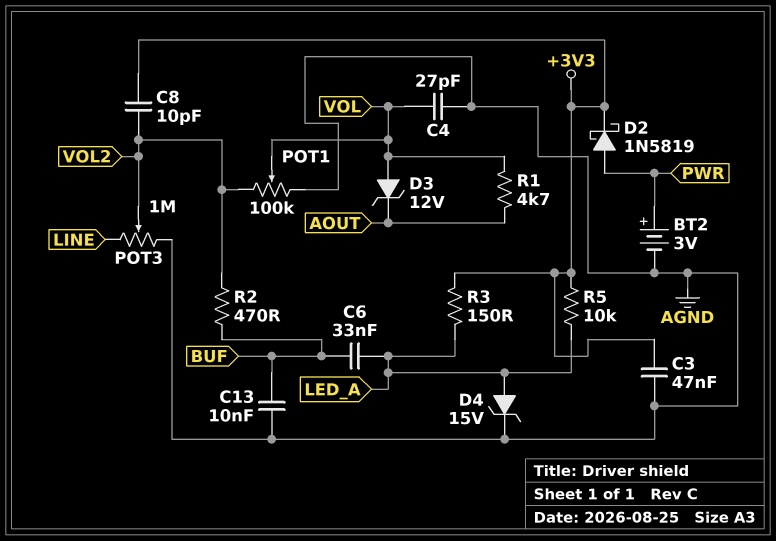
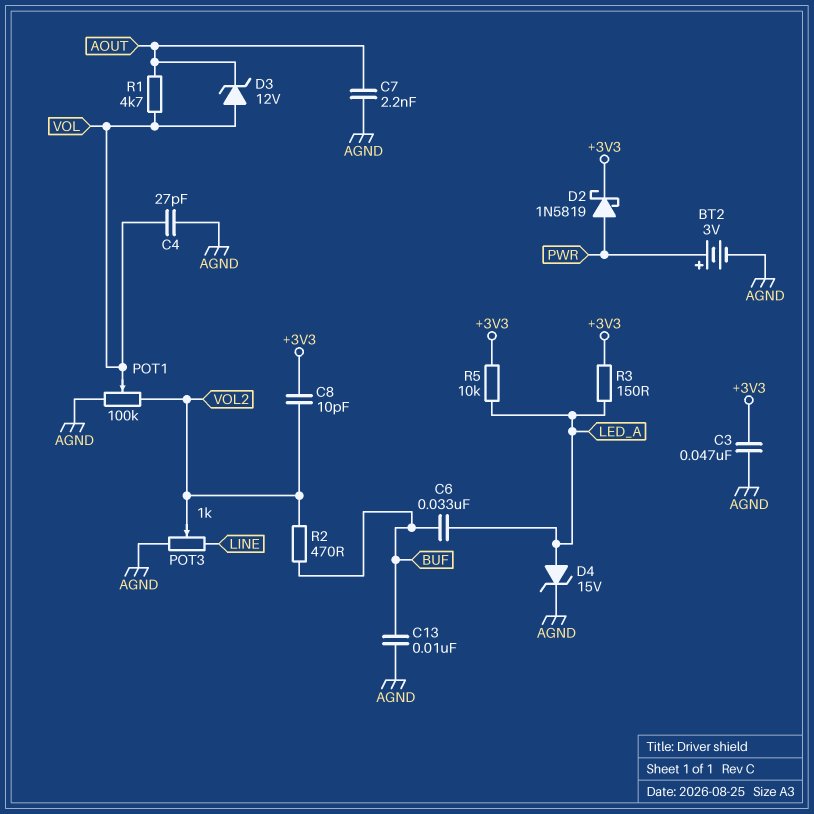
C7: none -> 2.2nF (AGND, AOUT)
POT3: 1M (AGND, LINE, wiper VOL2) -> 1k (AGND, LINE, wiper VOL2)

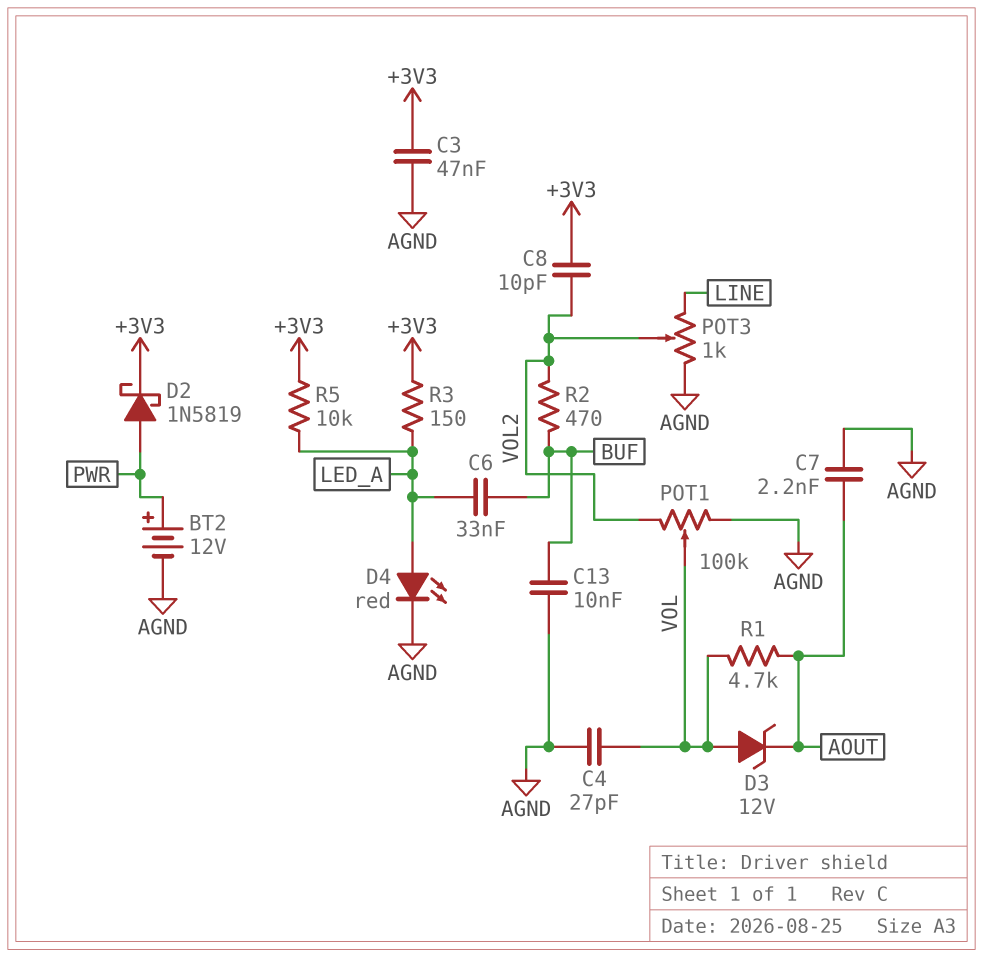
BT2: 3V (plus PWR, minus AGND) -> 12V (plus PWR, minus AGND)
D4: zener 15V (A LED_A, K AGND) -> LED red (A LED_A, K AGND)

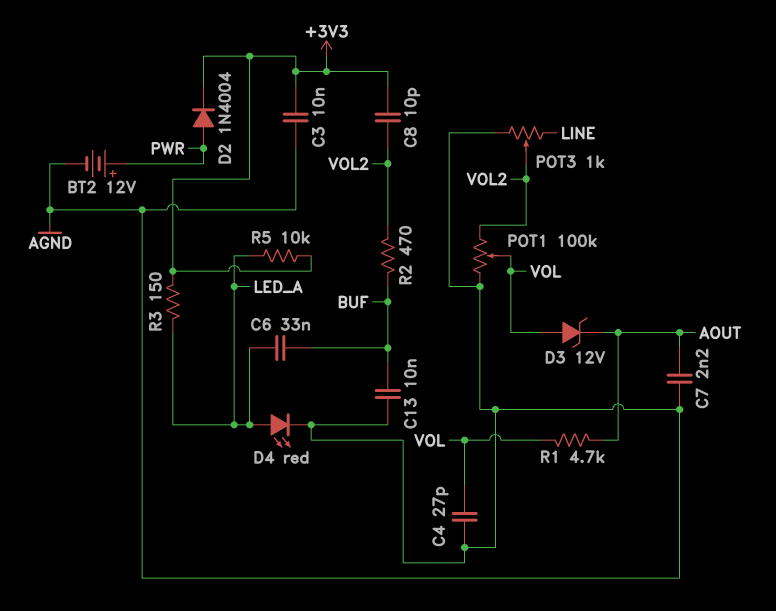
C3: 47nF (+3V3, AGND) -> 10nF (+3V3, AGND)
D2: schottky 1N5819 (A PWR, K +3V3) -> diode 1N4004 (A PWR, K +3V3)

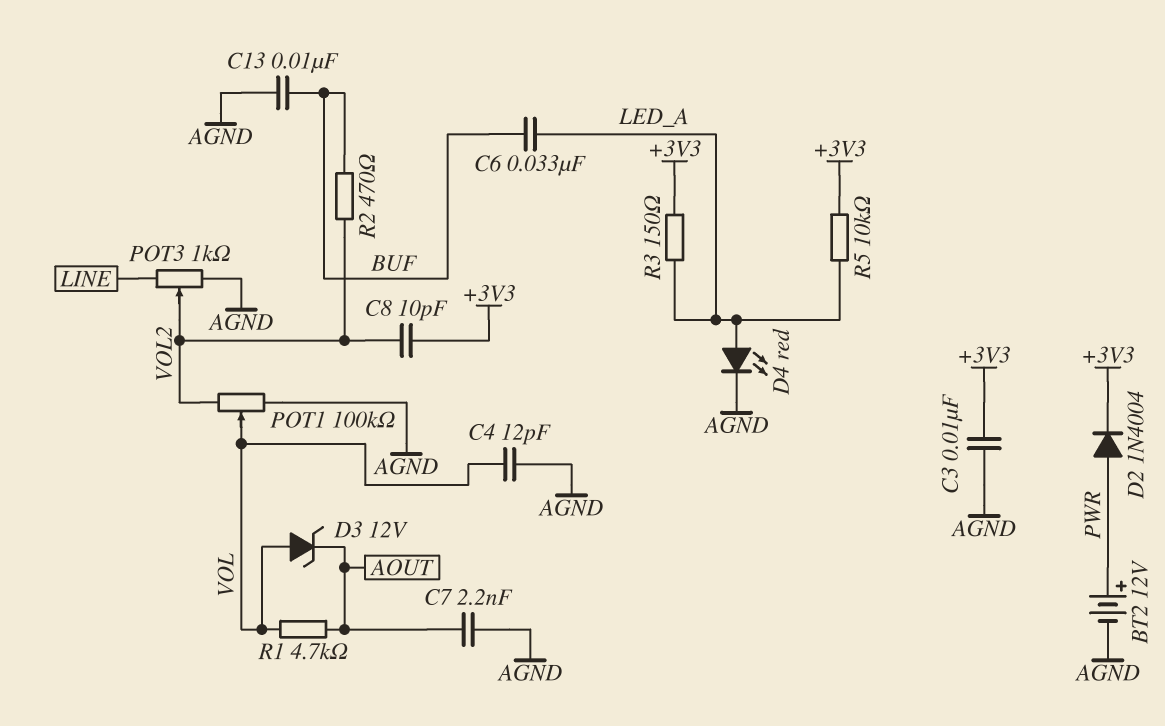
C4: 27pF (AGND, VOL) -> 12pF (AGND, VOL)

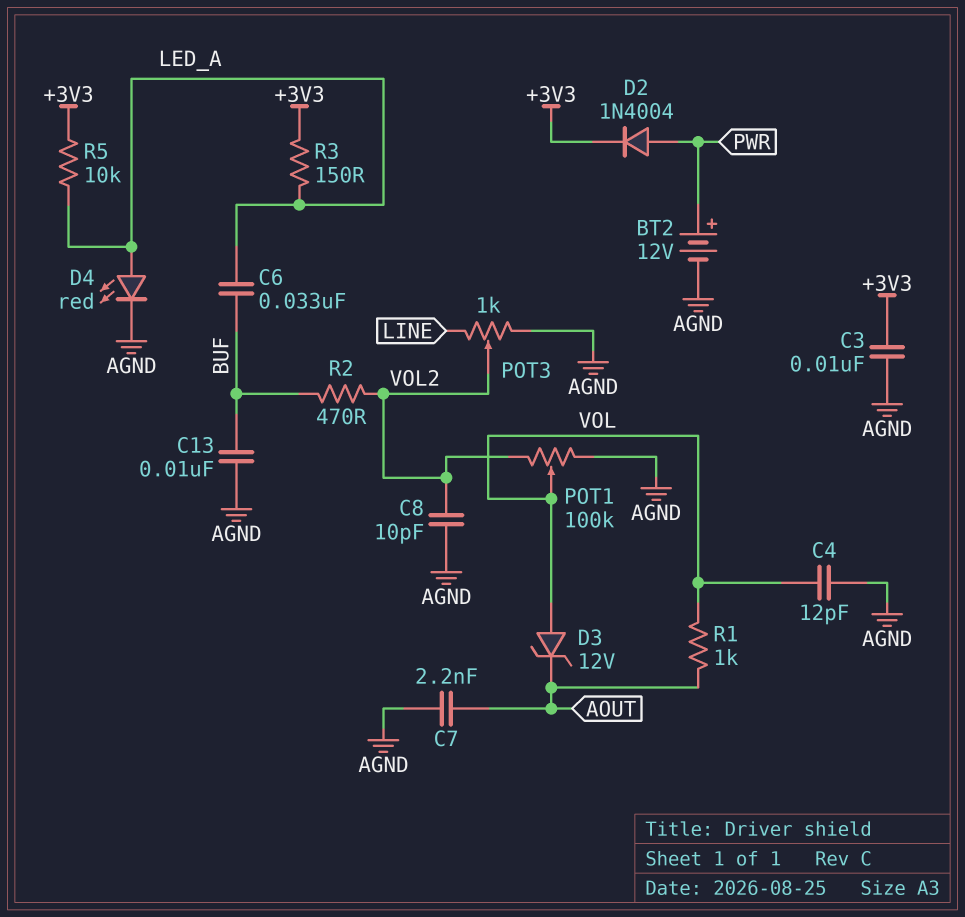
C8: 10pF (+3V3, VOL2) -> 10pF (AGND, VOL2)
R1: 4.7k (AOUT, VOL) -> 1k (AOUT, VOL)

